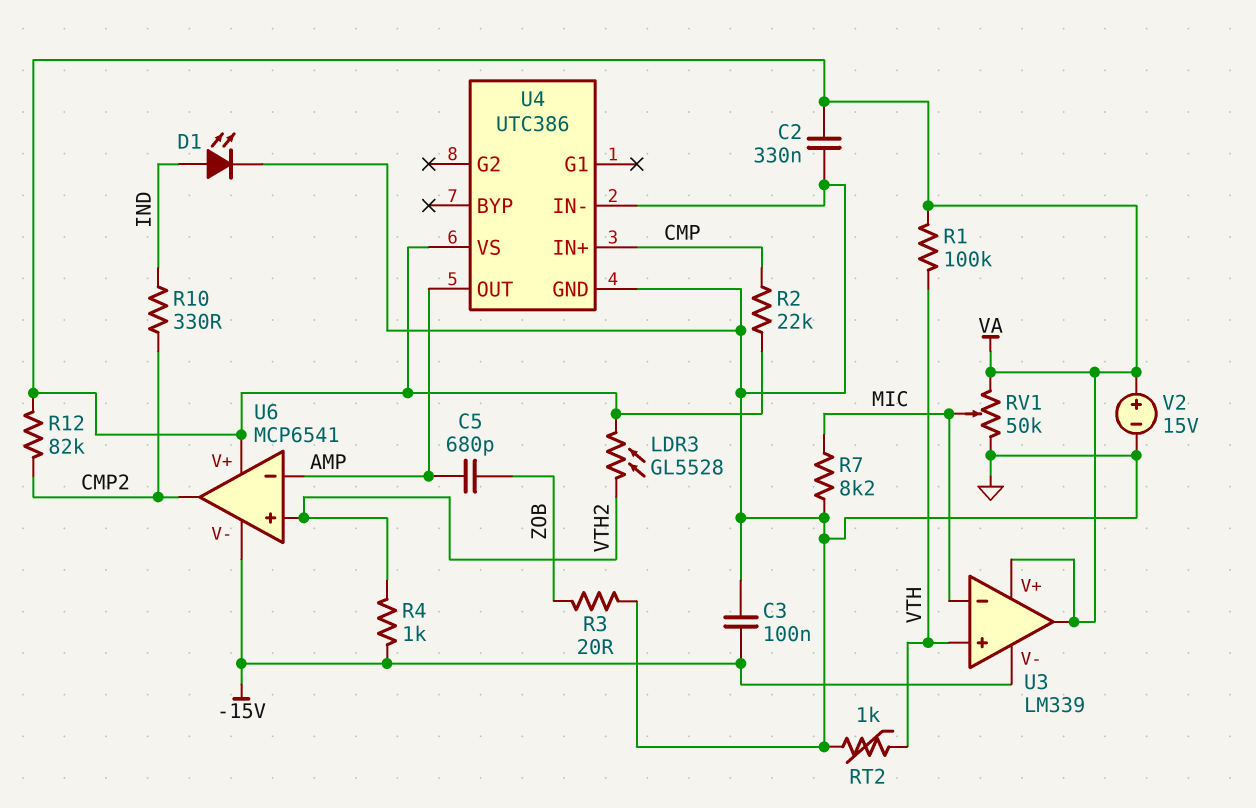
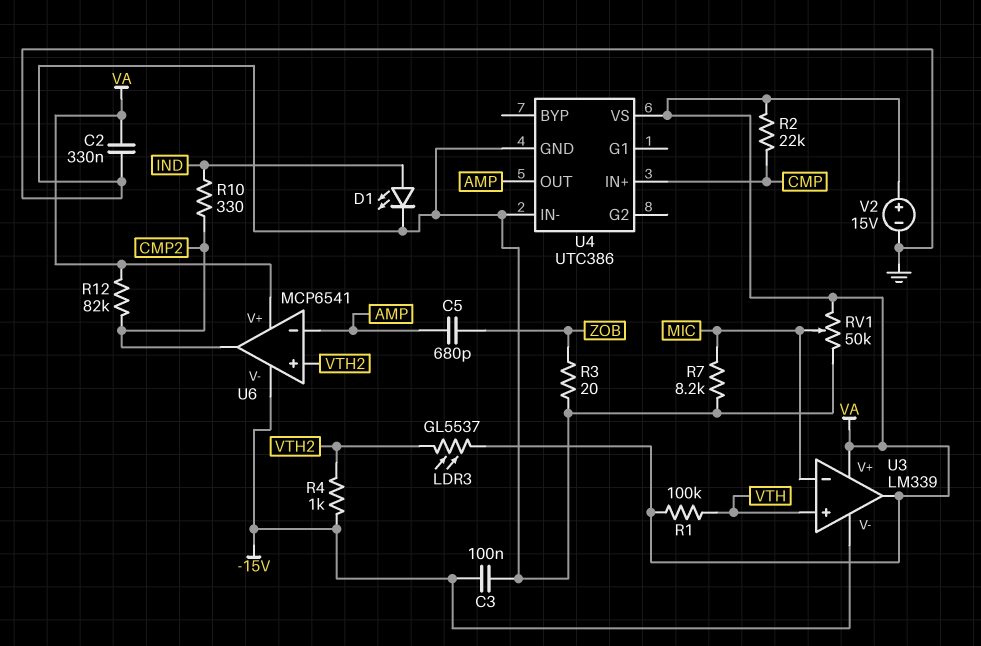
LDR3: GL5528 (VA, VTH2) -> GL5537 (VA, VTH2)
RT2: 1k (GND, VTH) -> none

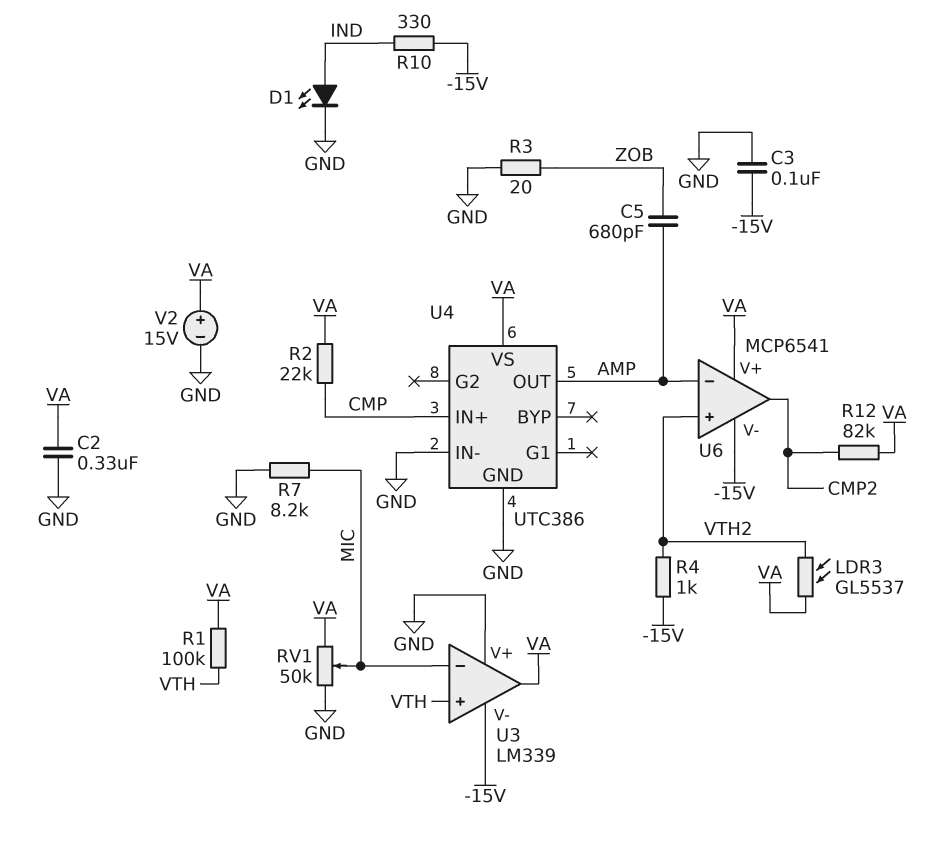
R10: 330 (CMP2, IND) -> 330 (-15V, IND)
U3 pin V+: VA -> GND

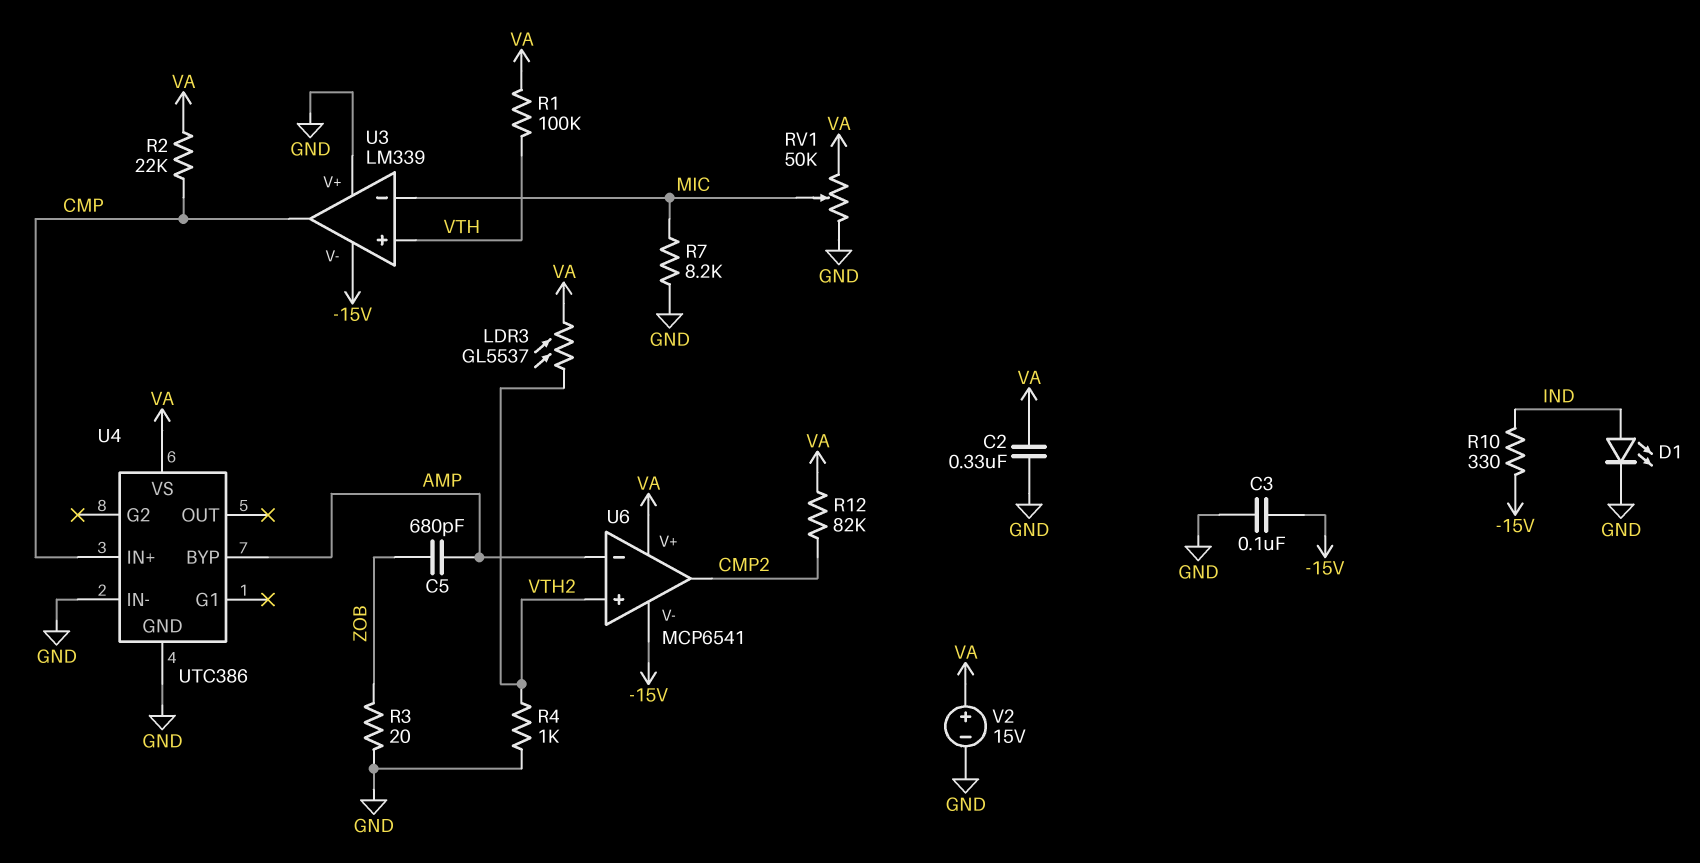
R4: 1k (-15V, VTH2) -> 1k (GND, VTH2)
U3 pin out: VA -> CMP
U4 pin BYP: none -> AMP
U4 pin OUT: AMP -> none

